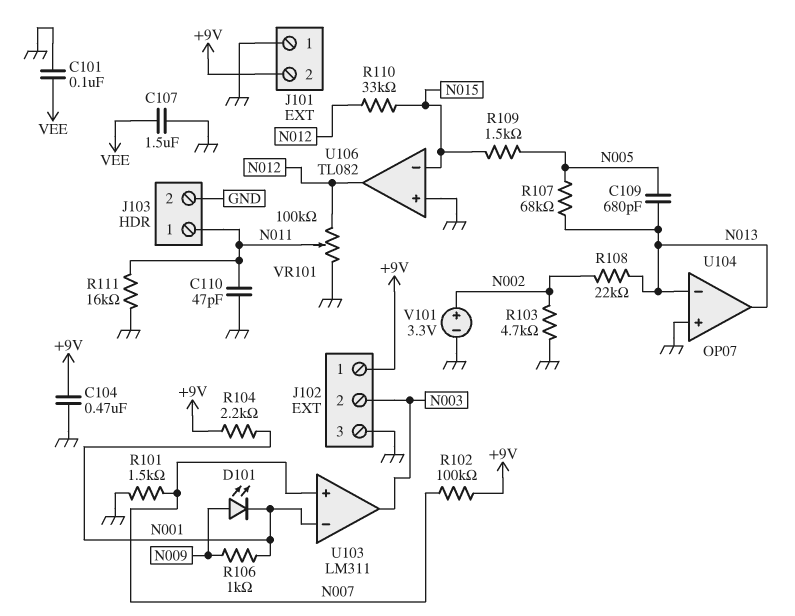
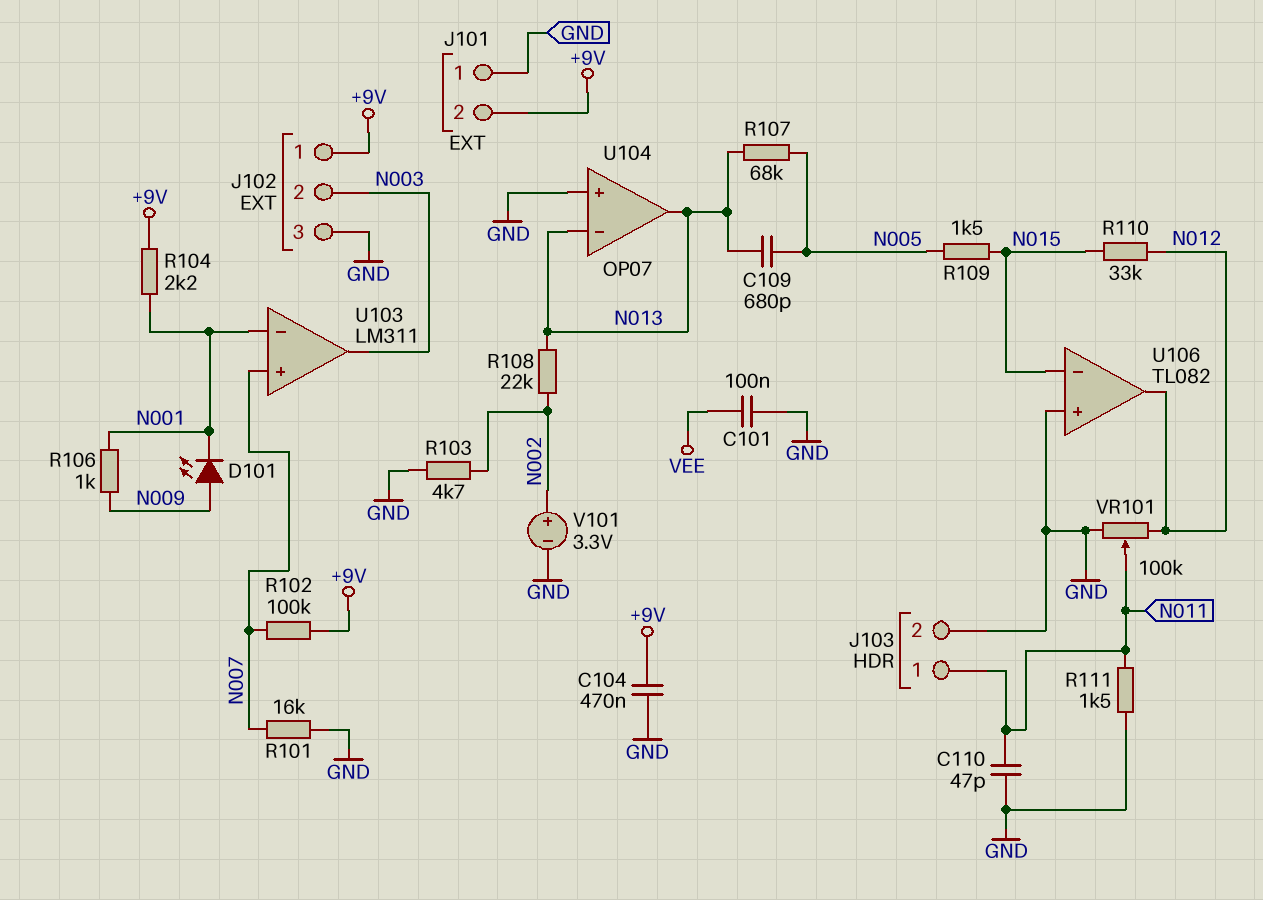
C107: 1.5uF (GND, VEE) -> none
R101: 1.5k (GND, N007) -> 16k (GND, N007)
R111: 16k (GND, N011) -> 1.5k (GND, N011)

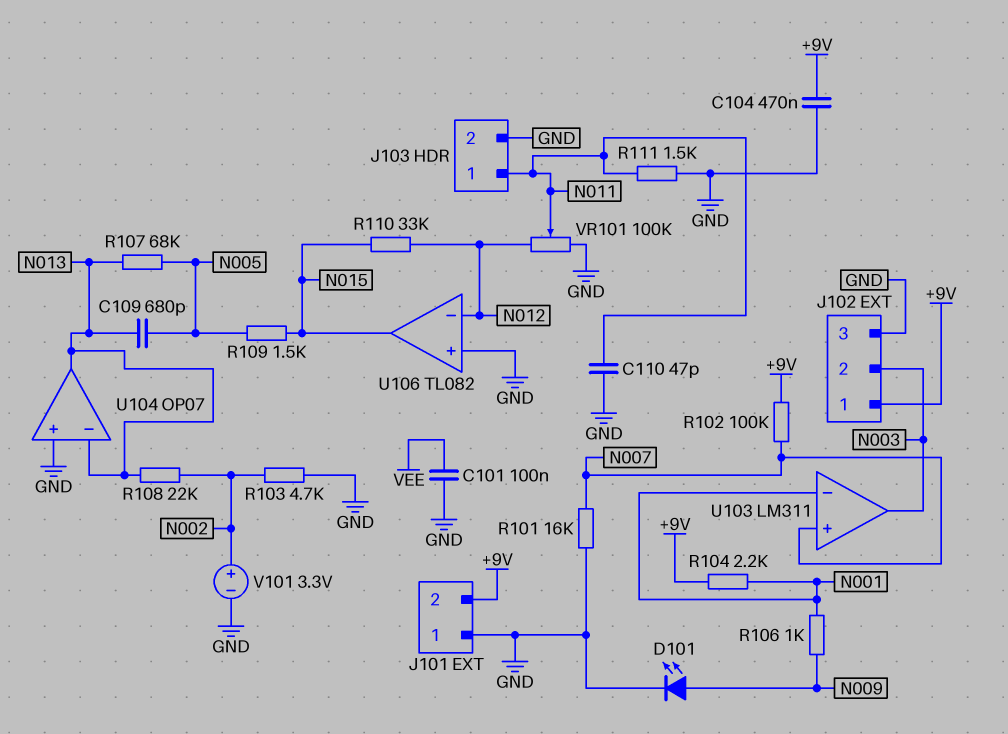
D101: LED (A N009, K N001) -> LED (A N009, K GND)
U106 pin in-: N015 -> N012
U106 pin out: N012 -> N015

